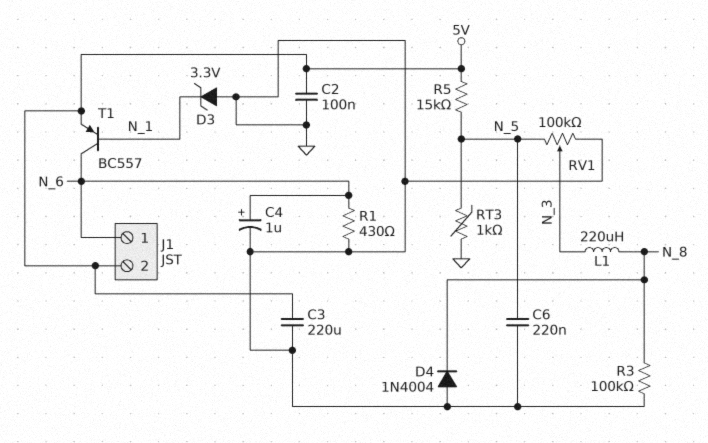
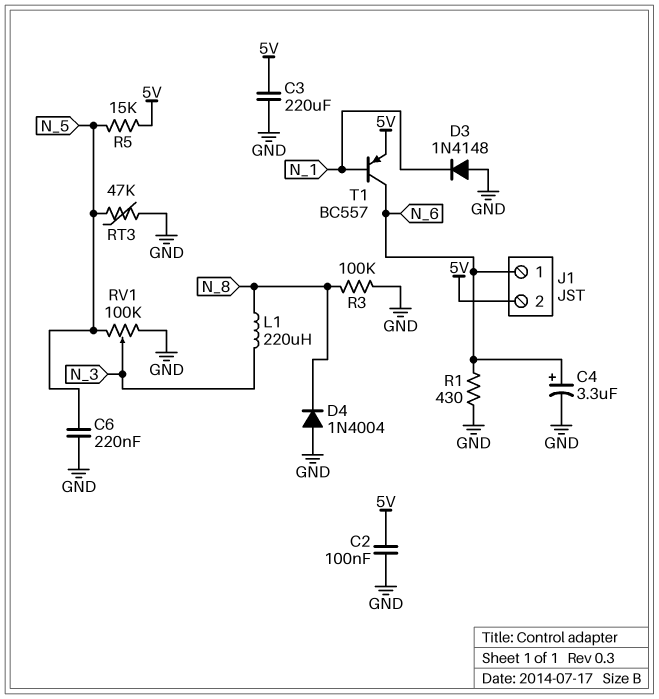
C4: 1uF (plus N_6, minus GND) -> 3.3uF (plus N_6, minus GND)
D3: zener 3.3V (A GND, K N_1) -> diode 1N4148 (A GND, K N_1)
RT3: 1k (GND, N_5) -> 47k (GND, N_5)

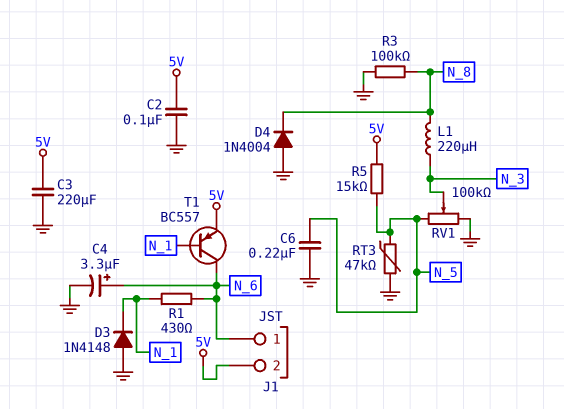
R1: 430 (GND, N_6) -> 430 (N_1, N_6)

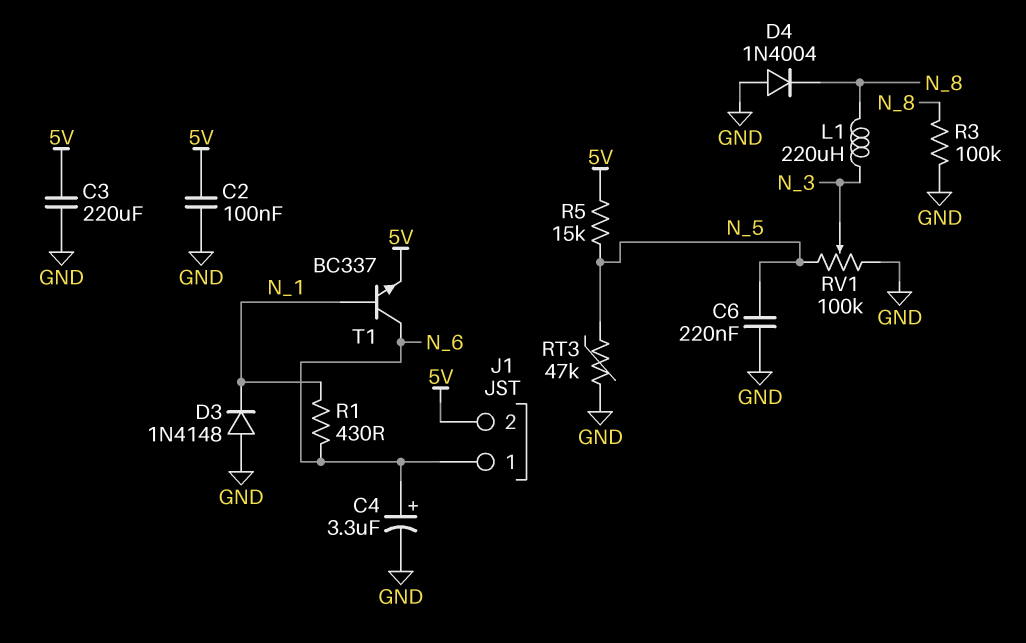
T1: PNP BC557 (B N_1, C N_6, E 5V) -> NPN BC337 (B N_1, C N_6, E 5V)

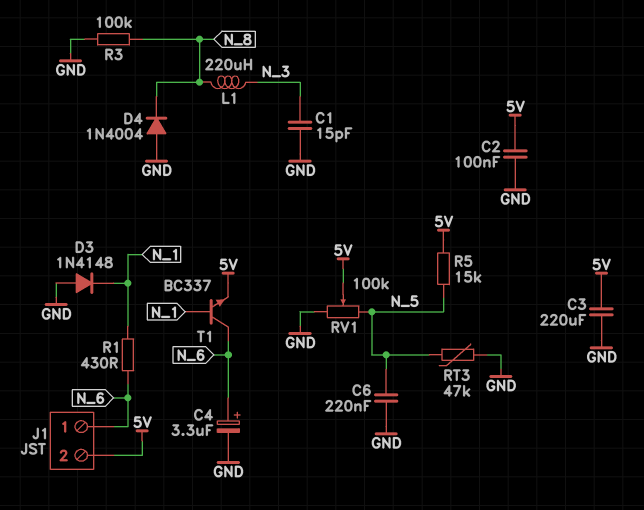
C1: none -> 15pF (GND, N_3)
RV1: 100k (GND, N_5, wiper N_3) -> 100k (GND, N_5, wiper 5V)

